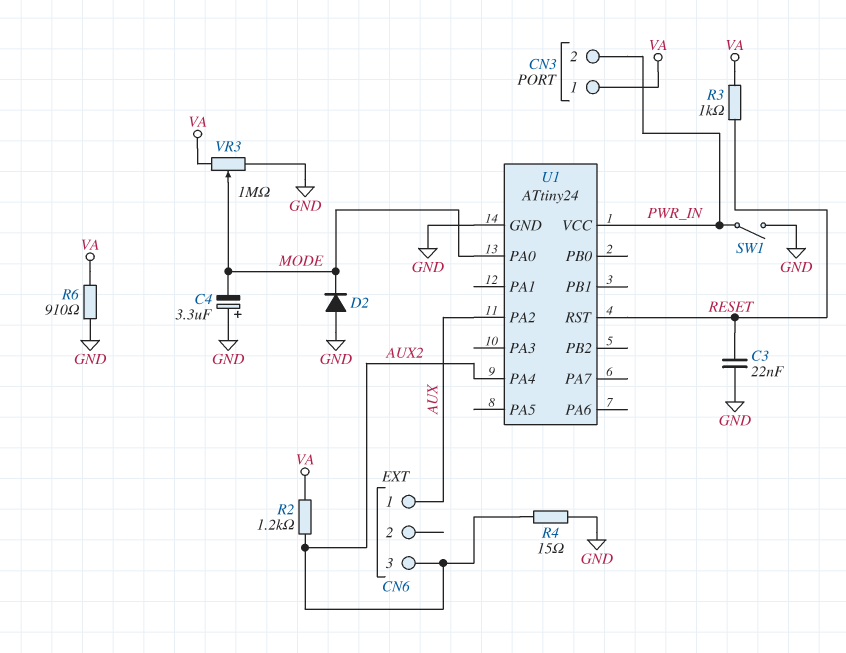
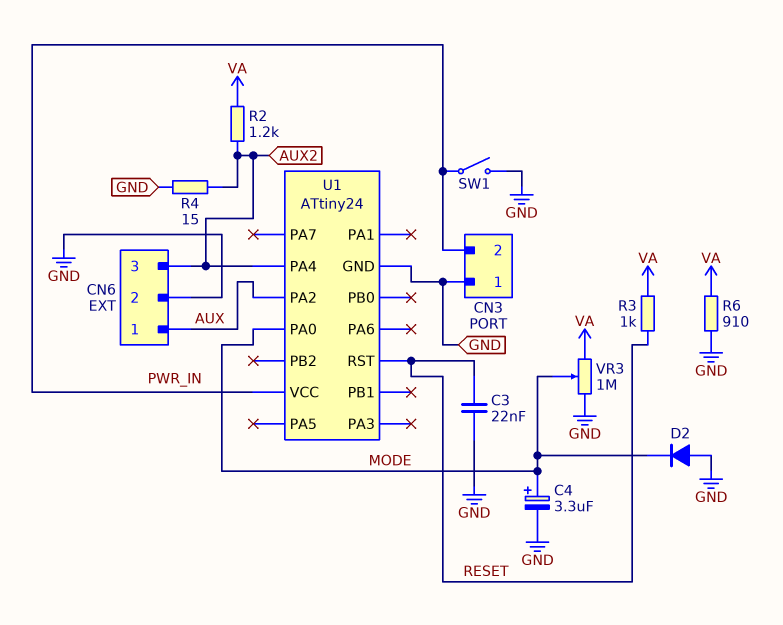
C4: 3.3uF (plus GND, minus MODE) -> 3.3uF (plus MODE, minus GND)
CN3 pin 1: VA -> GND
CN6 pin 2: none -> GND

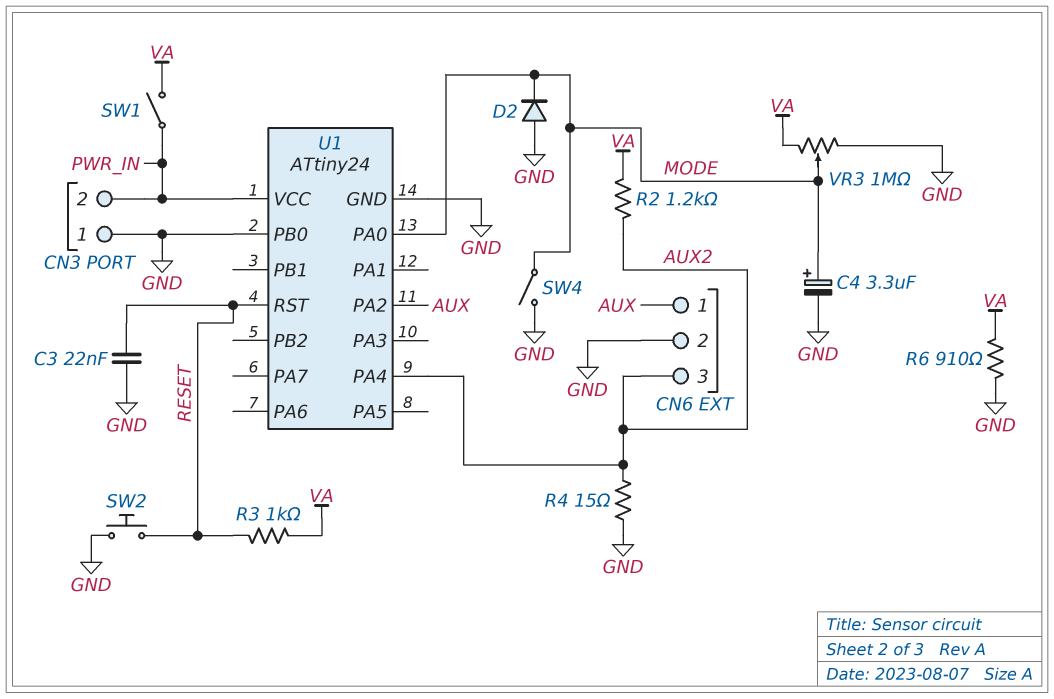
SW1: switch (GND, PWR_IN) -> switch (PWR_IN, VA)
SW2: none -> button (GND, RESET)
SW4: none -> switch (GND, MODE)
U1 pin PB0: none -> GND

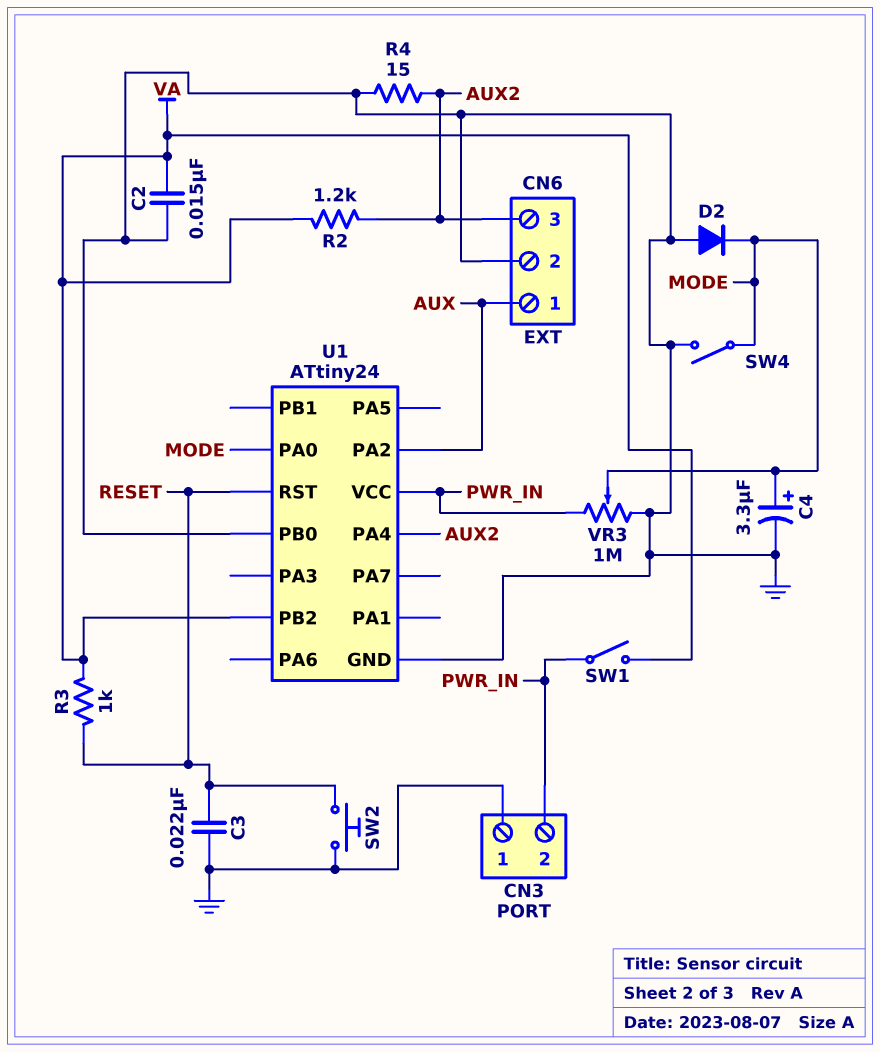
C2: none -> 15nF (GND, VA)
R6: 910 (GND, VA) -> none
U1 pin PB2: none -> VA
VR3: 1M (GND, VA, wiper MODE) -> 1M (GND, PWR_IN, wiper MODE)

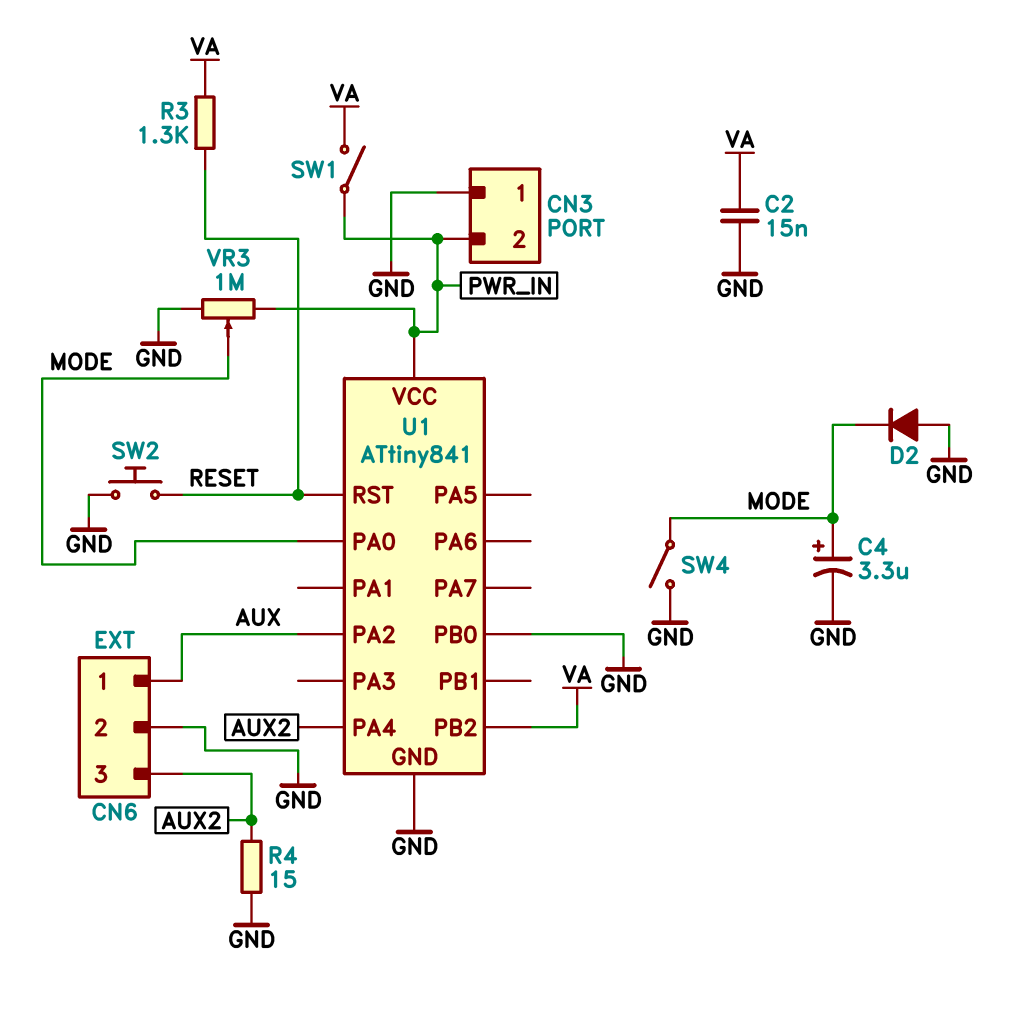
C3: 22nF (GND, RESET) -> none
R2: 1.2k (AUX2, VA) -> none
R3: 1k (RESET, VA) -> 1.3k (RESET, VA)
U1: ATtiny24 -> ATtiny841

